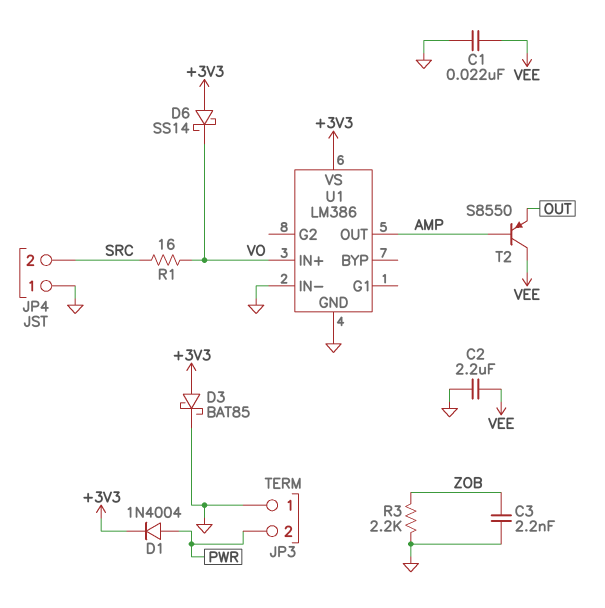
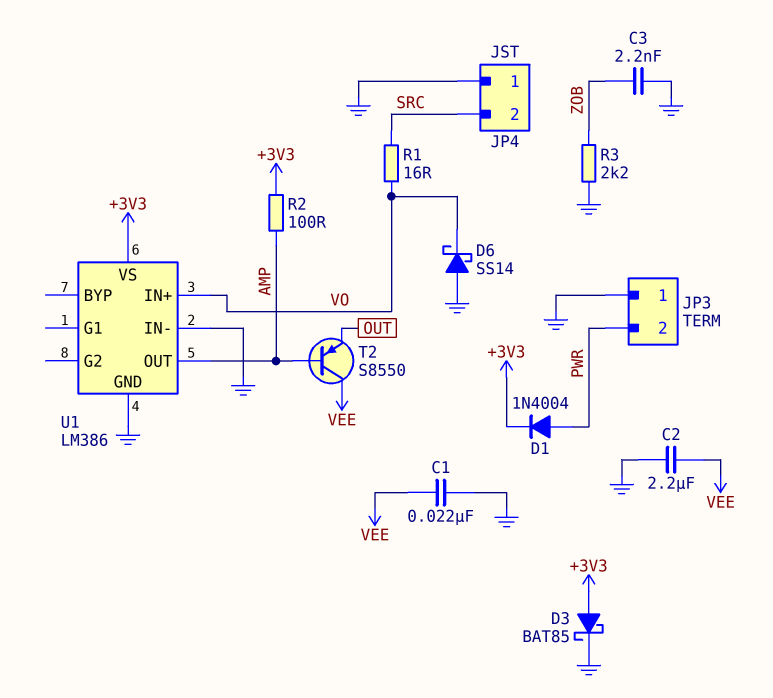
D6: schottky SS14 (A +3V3, K VO) -> schottky SS14 (A GND, K VO)
R2: none -> 100 (+3V3, AMP)

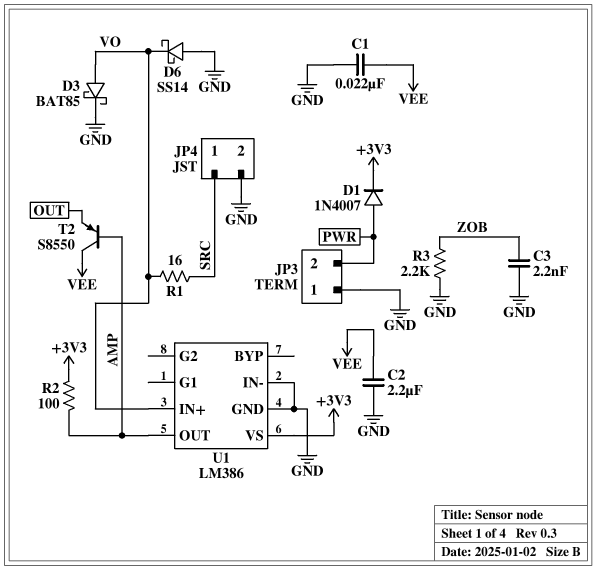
D1: diode 1N4004 (A PWR, K +3V3) -> diode 1N4007 (A PWR, K +3V3)
D3: schottky BAT85 (A +3V3, K GND) -> schottky BAT85 (A VO, K GND)
JP4 pin 1: GND -> SRC
JP4 pin 2: SRC -> GND

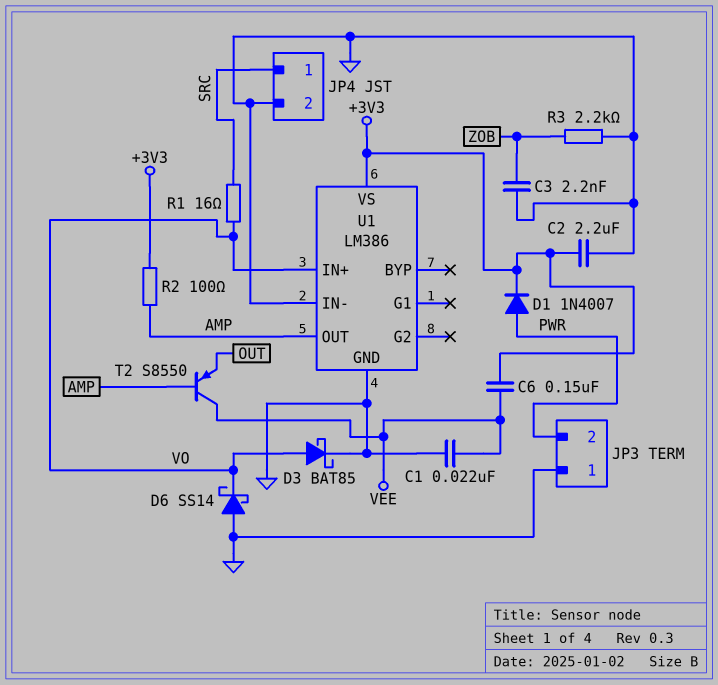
C2: 2.2uF (GND, VEE) -> 2.2uF (+3V3, GND)
C6: none -> 150nF (+3V3, VEE)

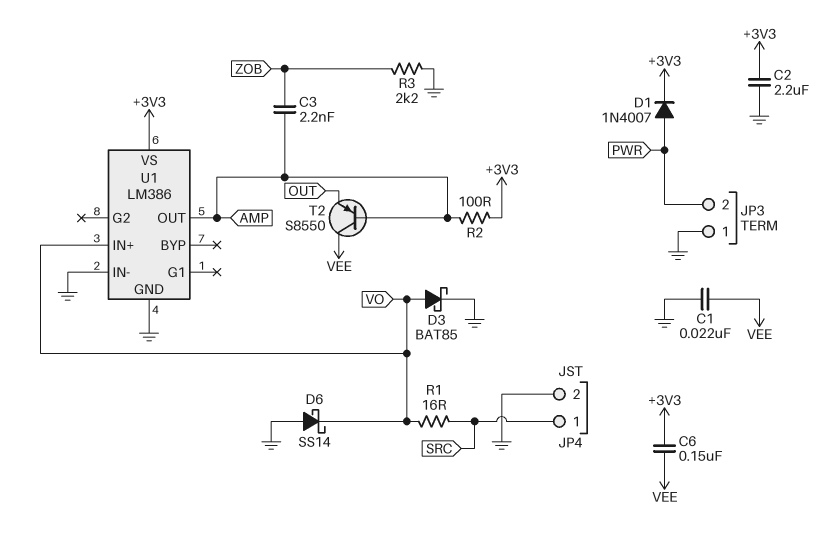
C3: 2.2nF (GND, ZOB) -> 2.2nF (AMP, ZOB)

